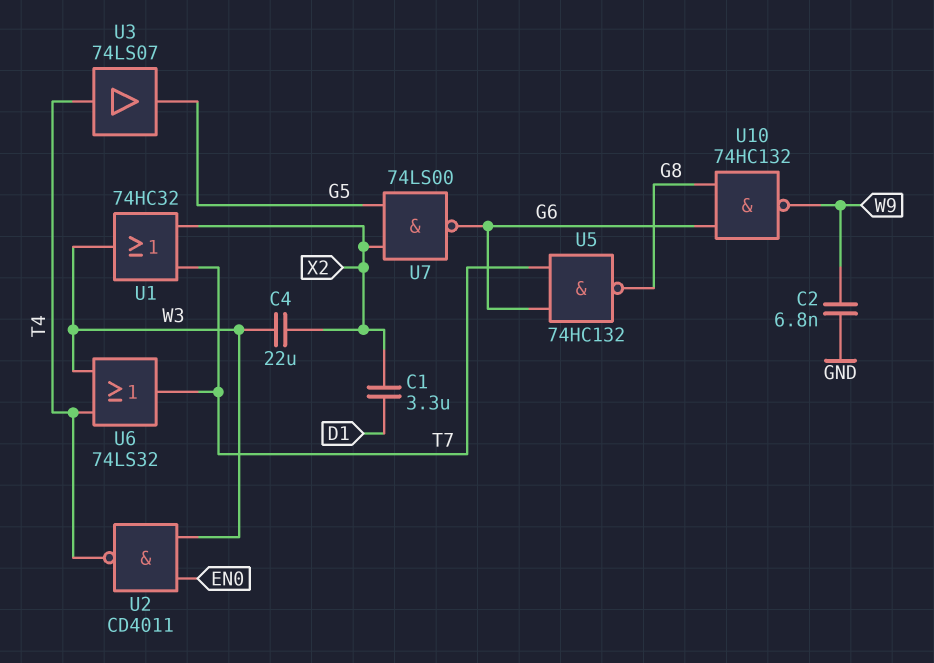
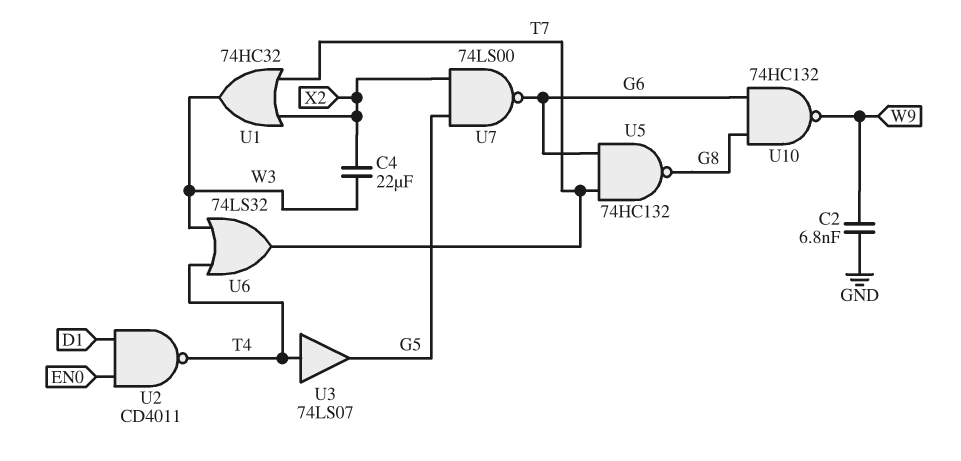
C1: 3.3uF (D1, X2) -> none
U2: NAND CD4011 (in EN0, in W3, out T4) -> NAND CD4011 (in D1, in EN0, out T4)

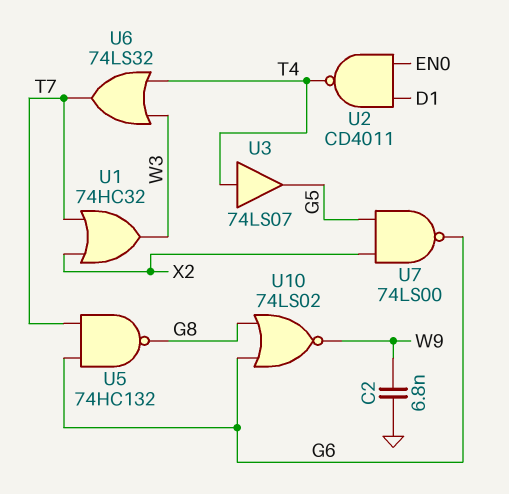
C4: 22uF (W3, X2) -> none
U10: NAND 74HC132 (in G6, in G8, out W9) -> NOR 74LS02 (in G6, in G8, out W9)

